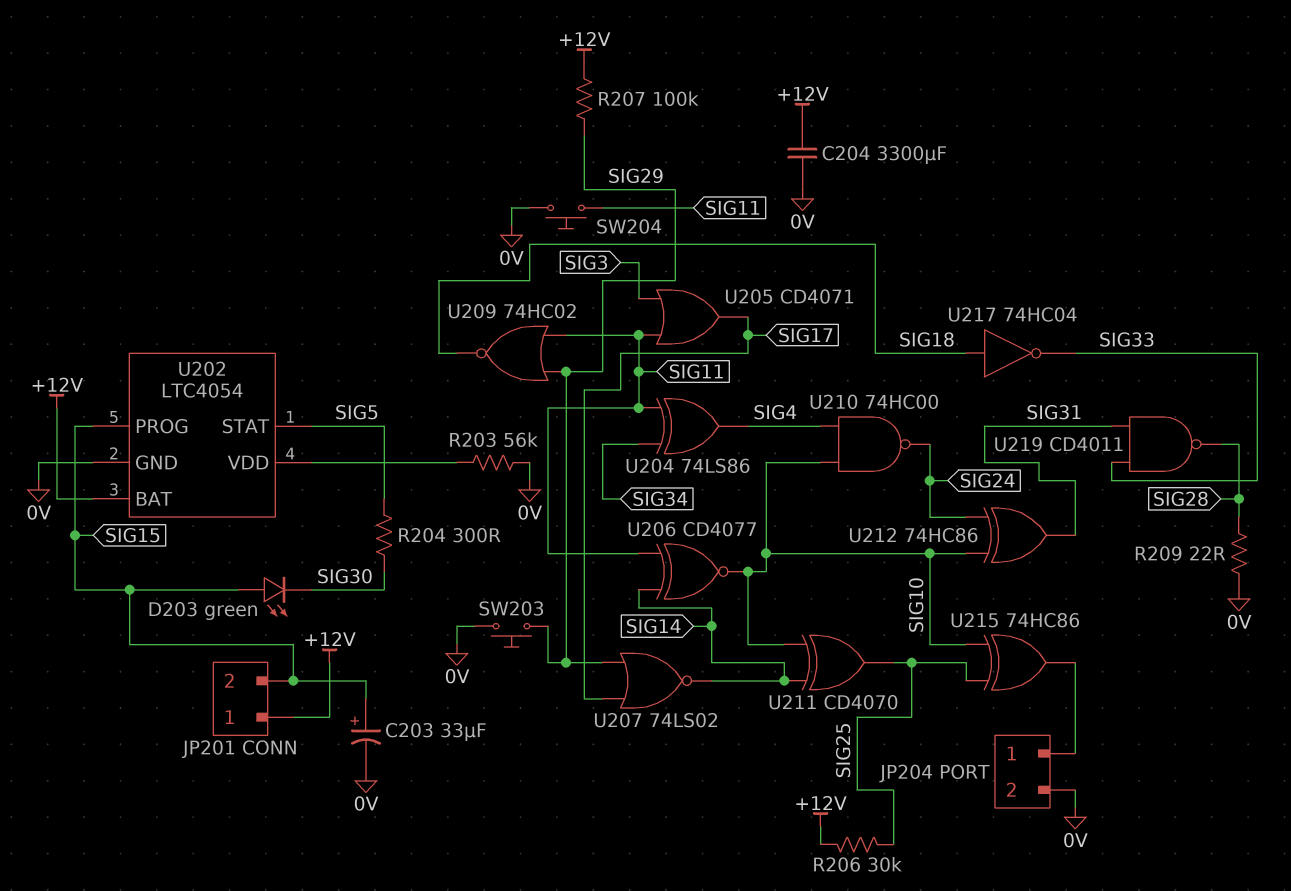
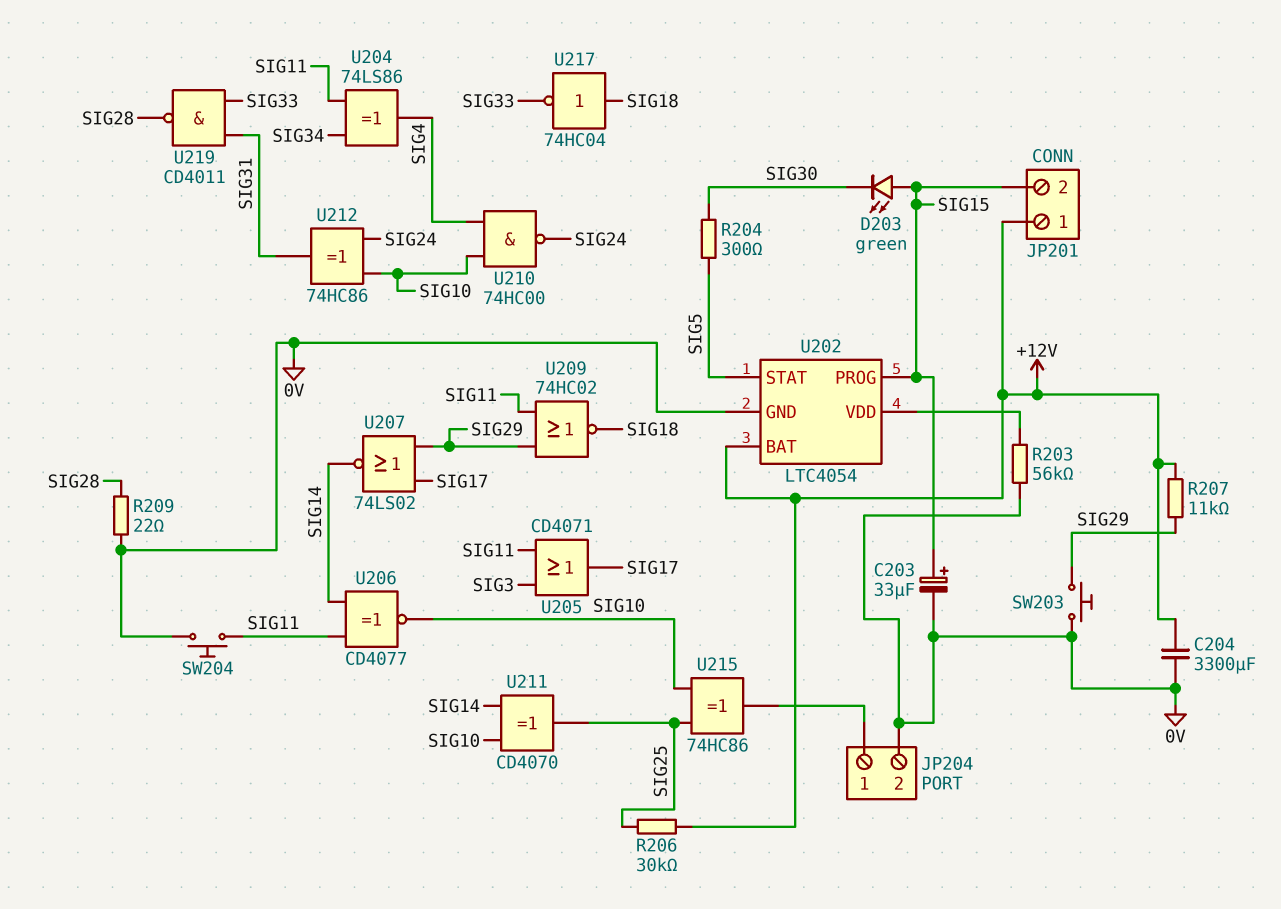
R207: 100k (+12V, SIG29) -> 11k (+12V, SIG29)

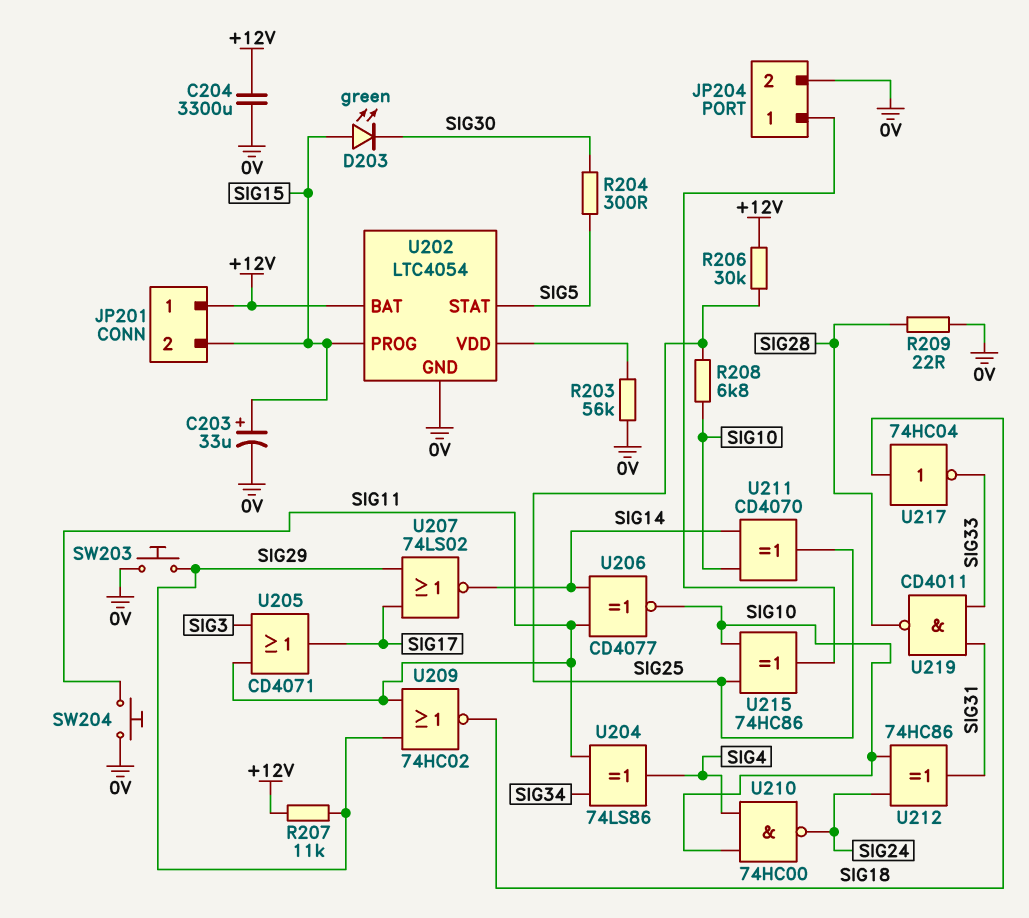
R208: none -> 6.8k (SIG10, SIG25)

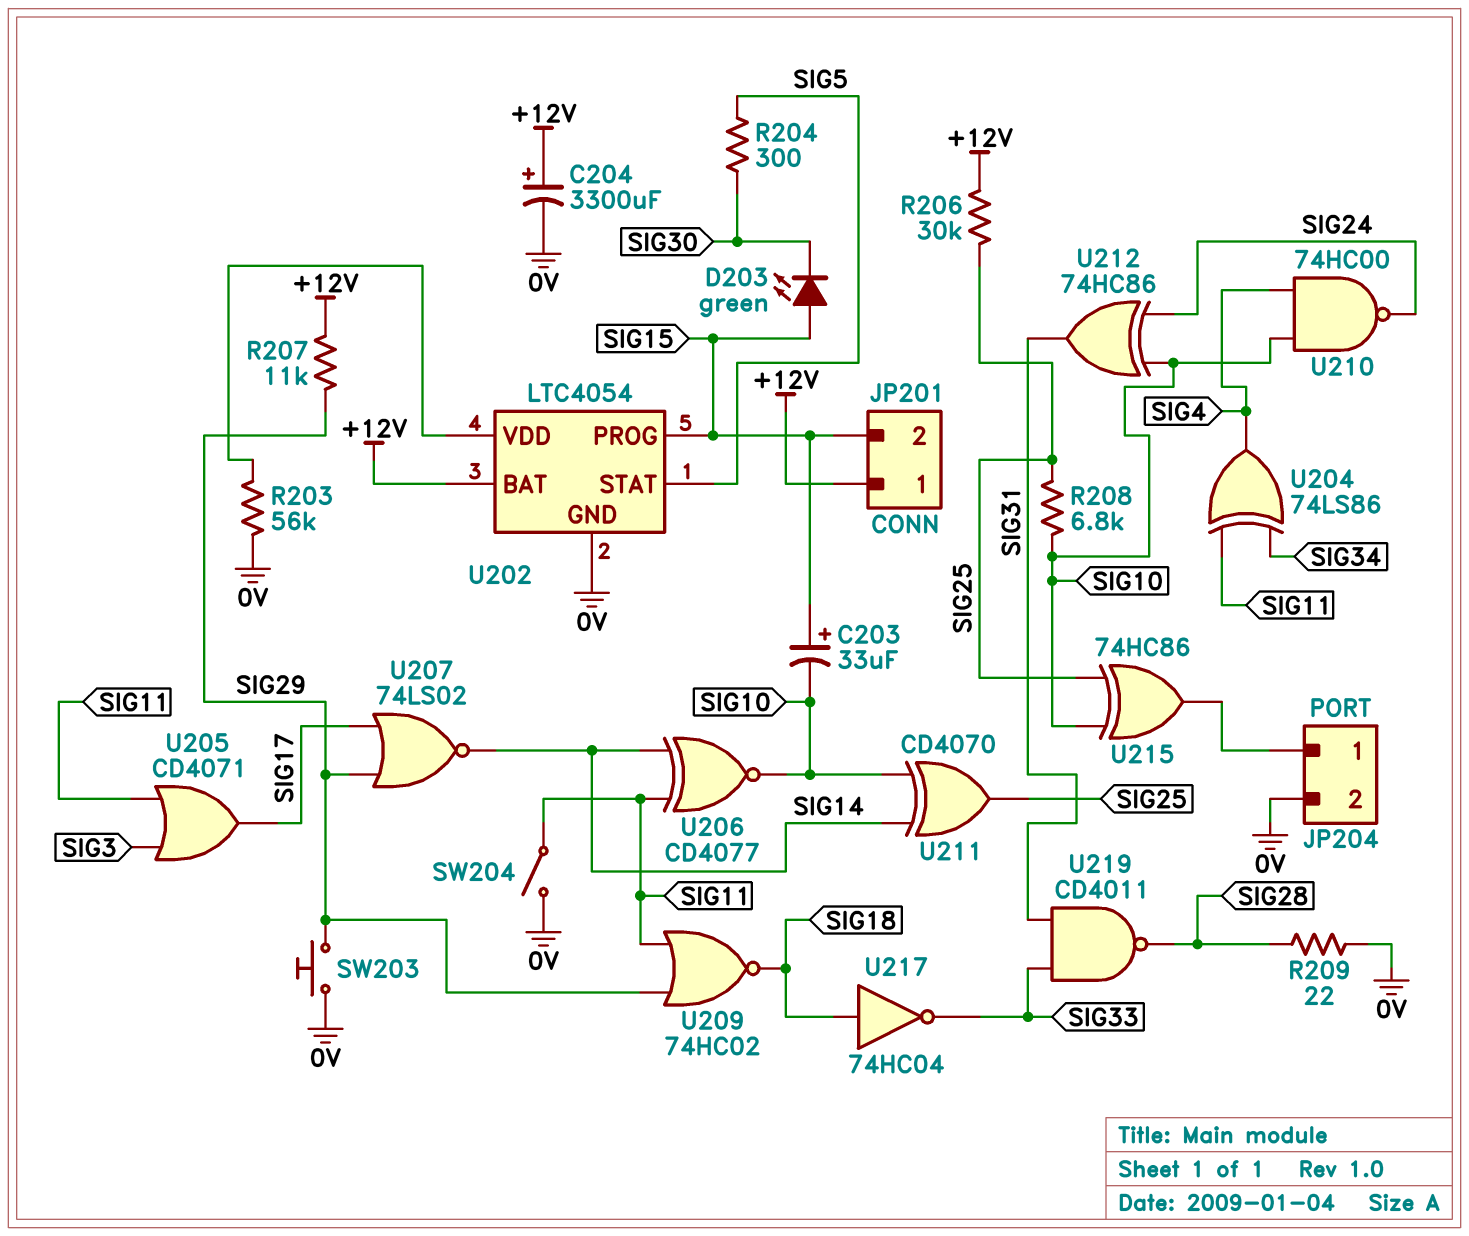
C203: 33uF (plus SIG15, minus 0V) -> 33uF (plus SIG15, minus SIG10)
C204: 3300uF (+12V, 0V) -> 3300uF (plus +12V, minus 0V)
SW204: button (0V, SIG11) -> switch (0V, SIG11)

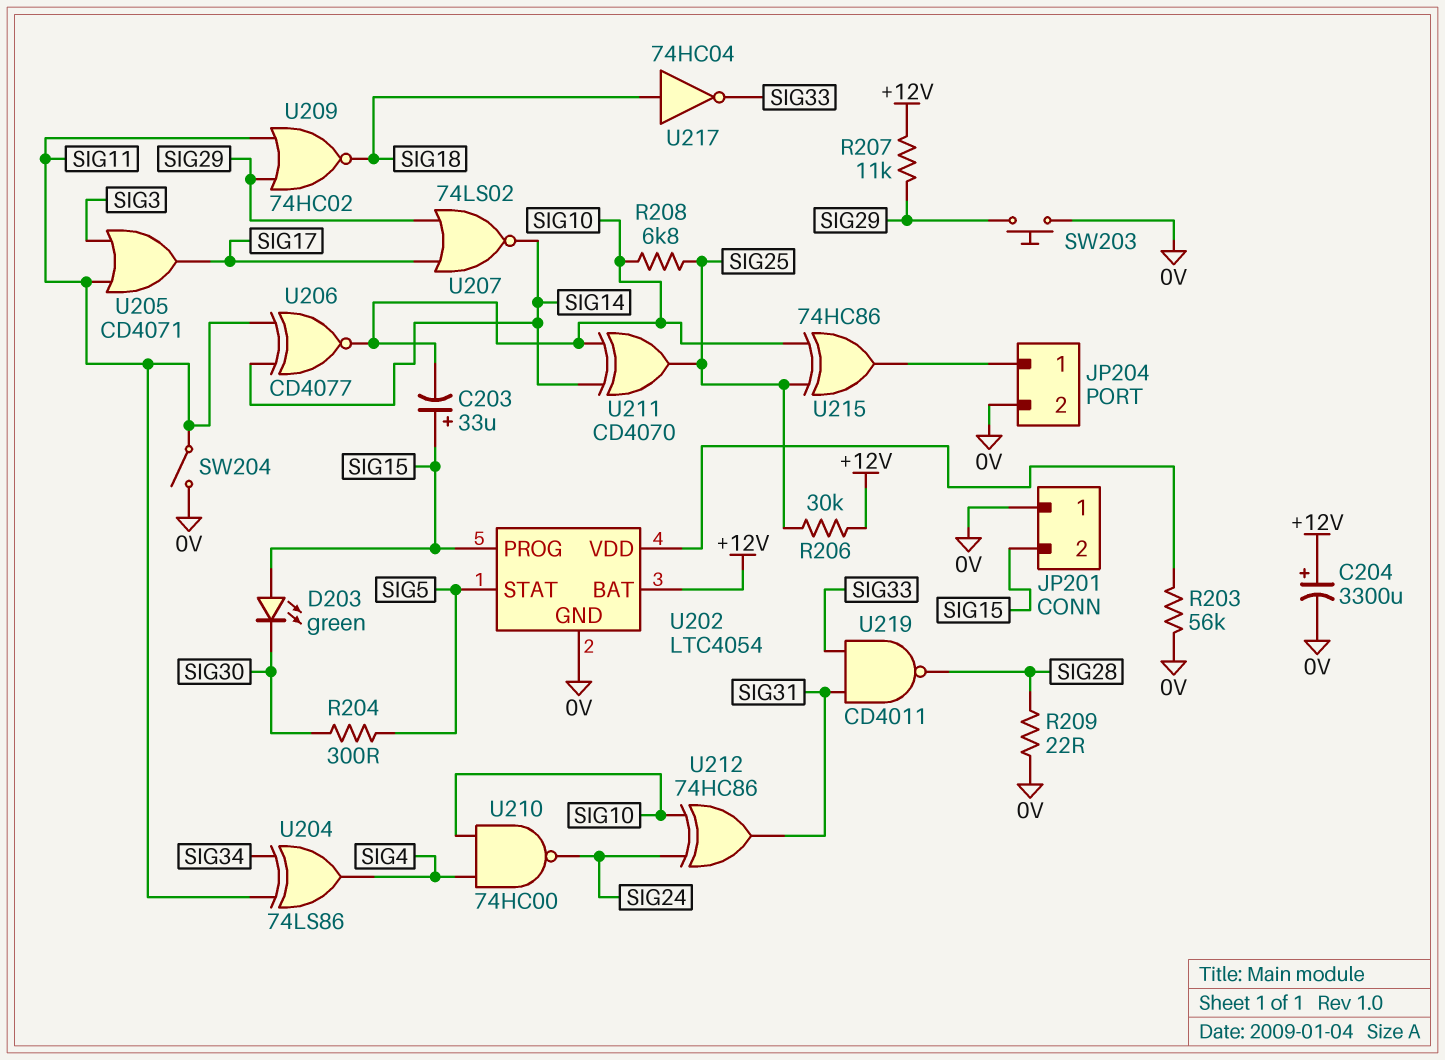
JP201 pin 1: +12V -> 0V

